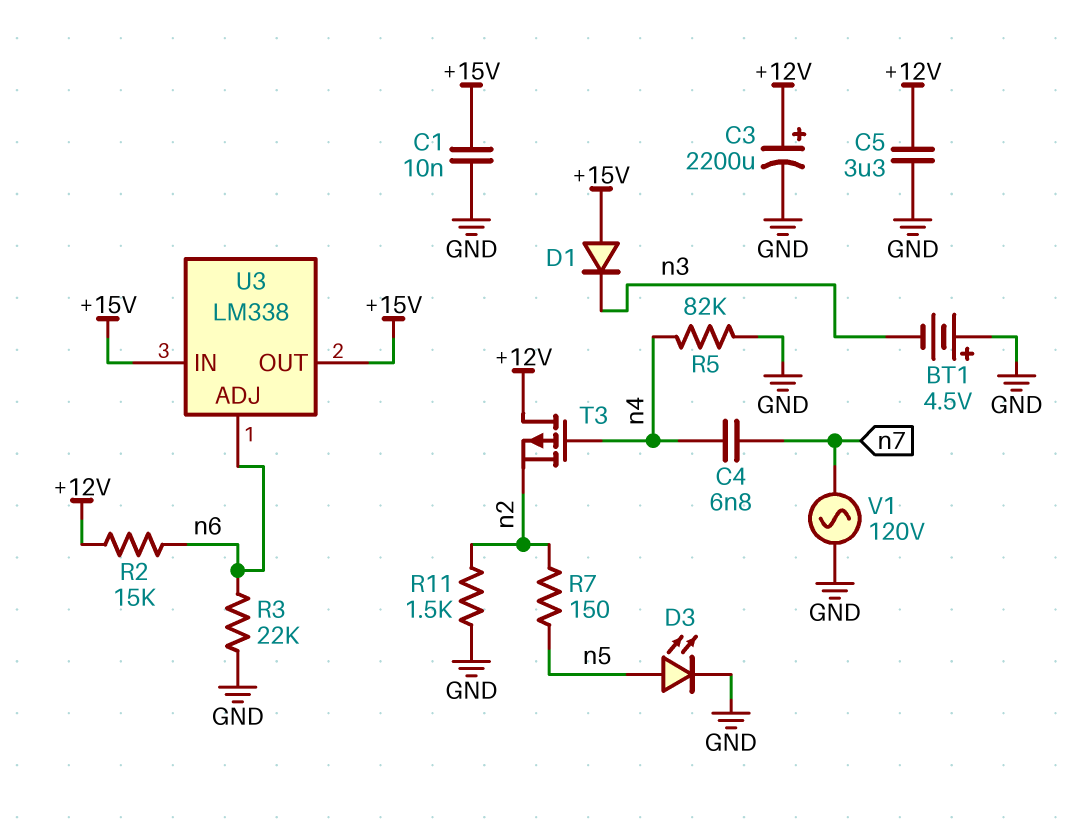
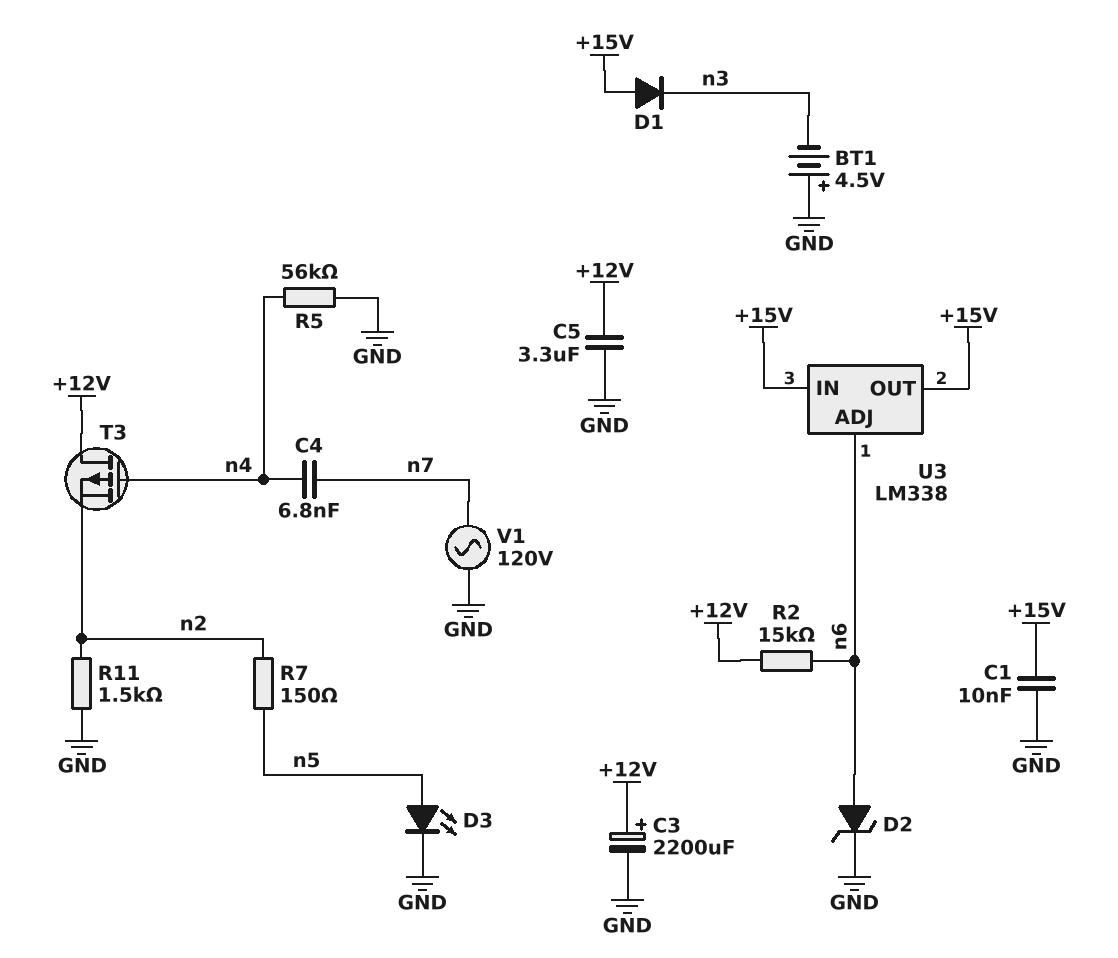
D2: none -> zener (A n6, K GND)
R3: 22k (GND, n6) -> none
R5: 82k (GND, n4) -> 56k (GND, n4)

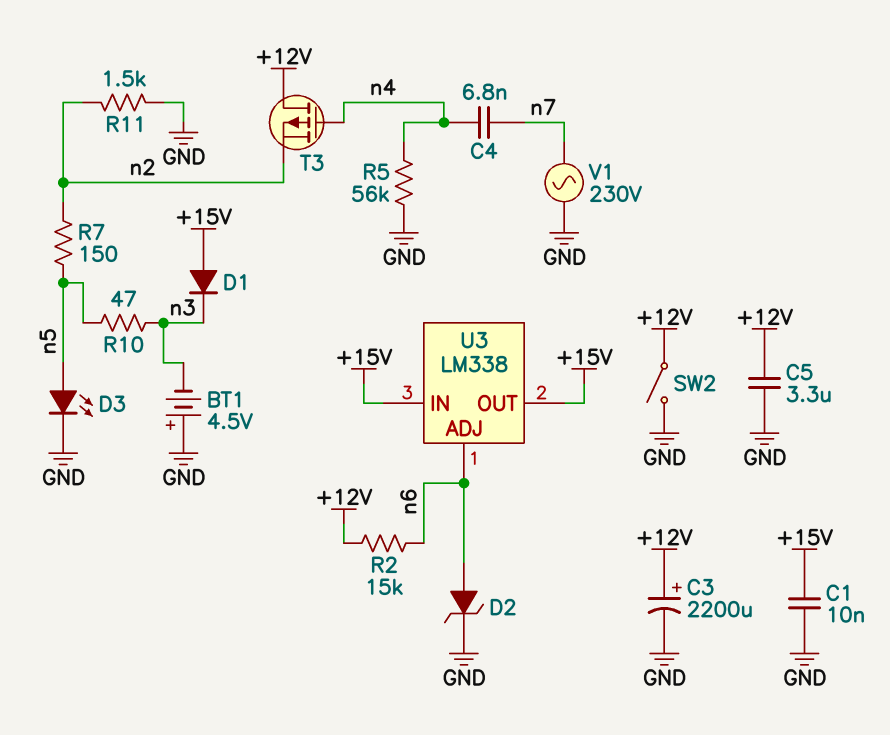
R10: none -> 47 (n3, n5)
SW2: none -> switch (+12V, GND)
V1: AC 120V (GND, n7) -> AC 230V (GND, n7)

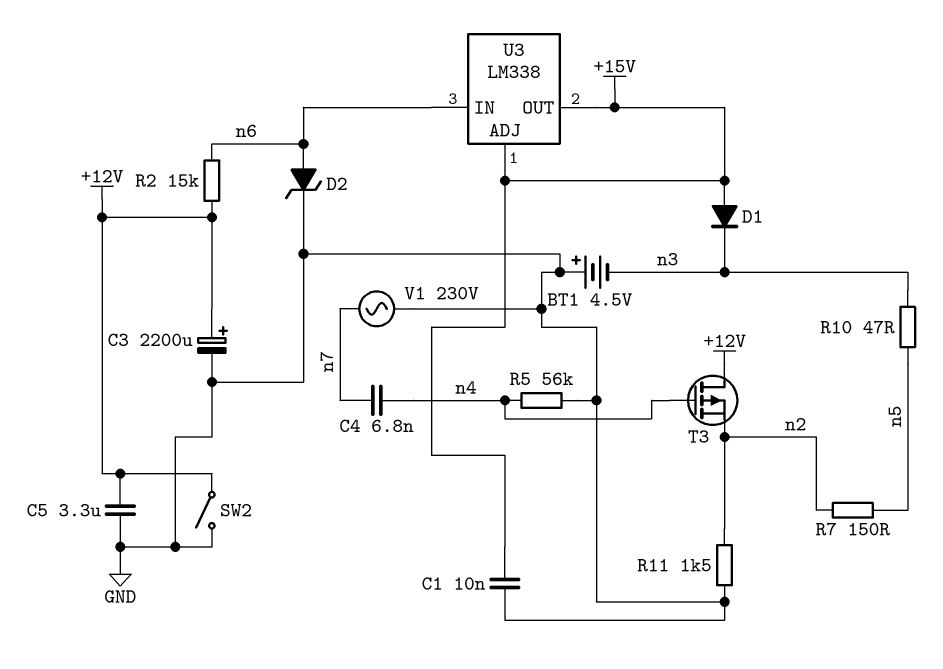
D3: LED (A n5, K GND) -> none
U3 pin ADJ: n6 -> +15V
U3 pin IN: +15V -> n6

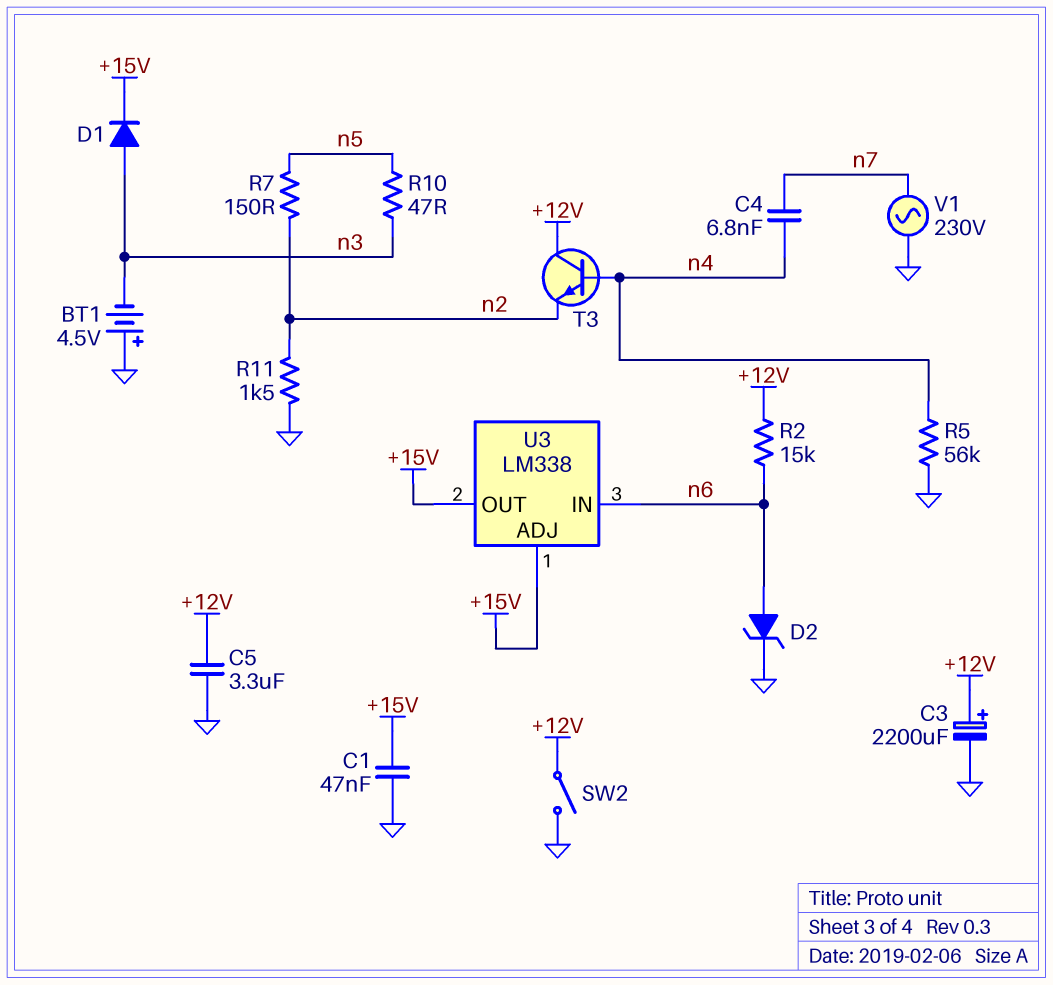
C1: 10nF (+15V, GND) -> 47nF (+15V, GND)
D1: diode (A +15V, K n3) -> diode (A n3, K +15V)
T3: PMOS (G n4, D +12V, S n2) -> NPN (B n4, C +12V, E n2)

